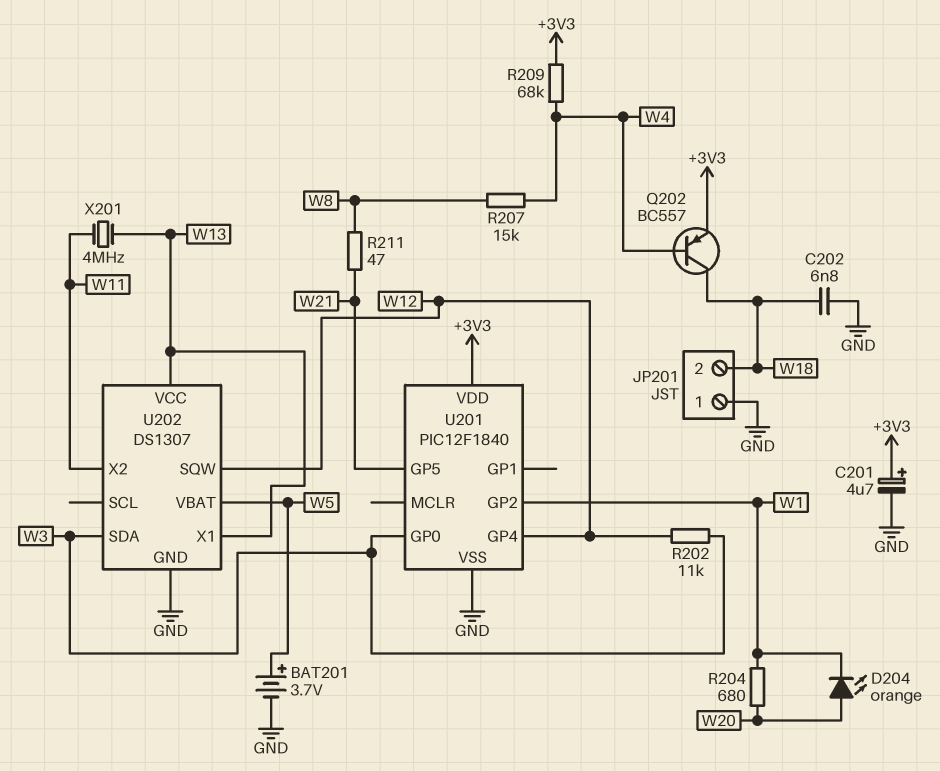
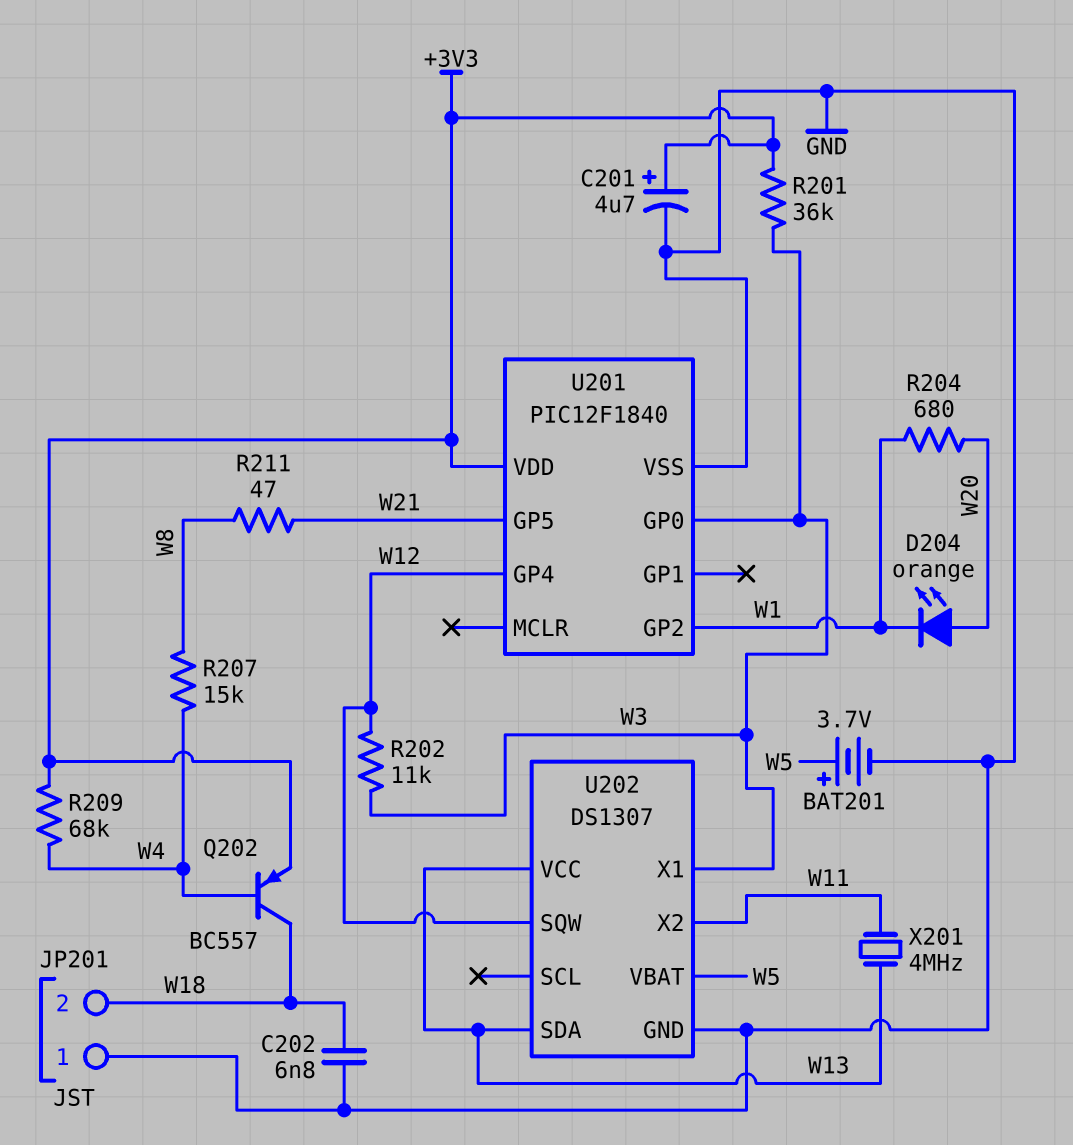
R201: none -> 36k (+3V3, W3)
U202 pin SDA: W3 -> W13
U202 pin X1: W13 -> W3

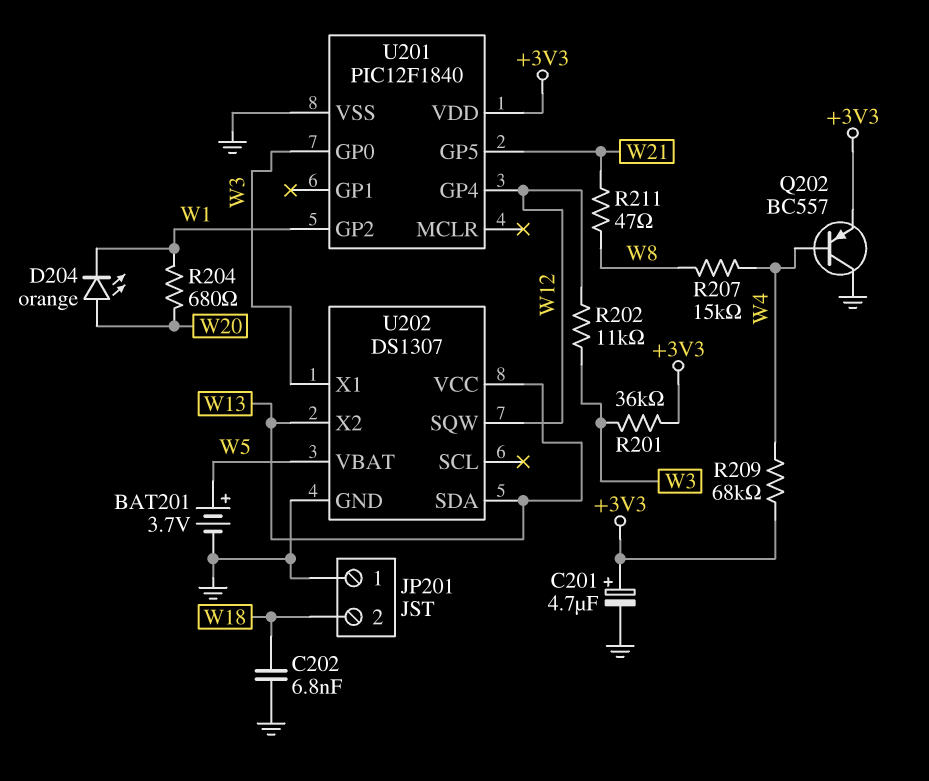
Q202: PNP BC557 (B W4, C W18, E +3V3) -> PNP BC557 (B W4, C GND, E +3V3)
U202 pin X2: W11 -> W13
X201: 4MHz (W11, W13) -> none

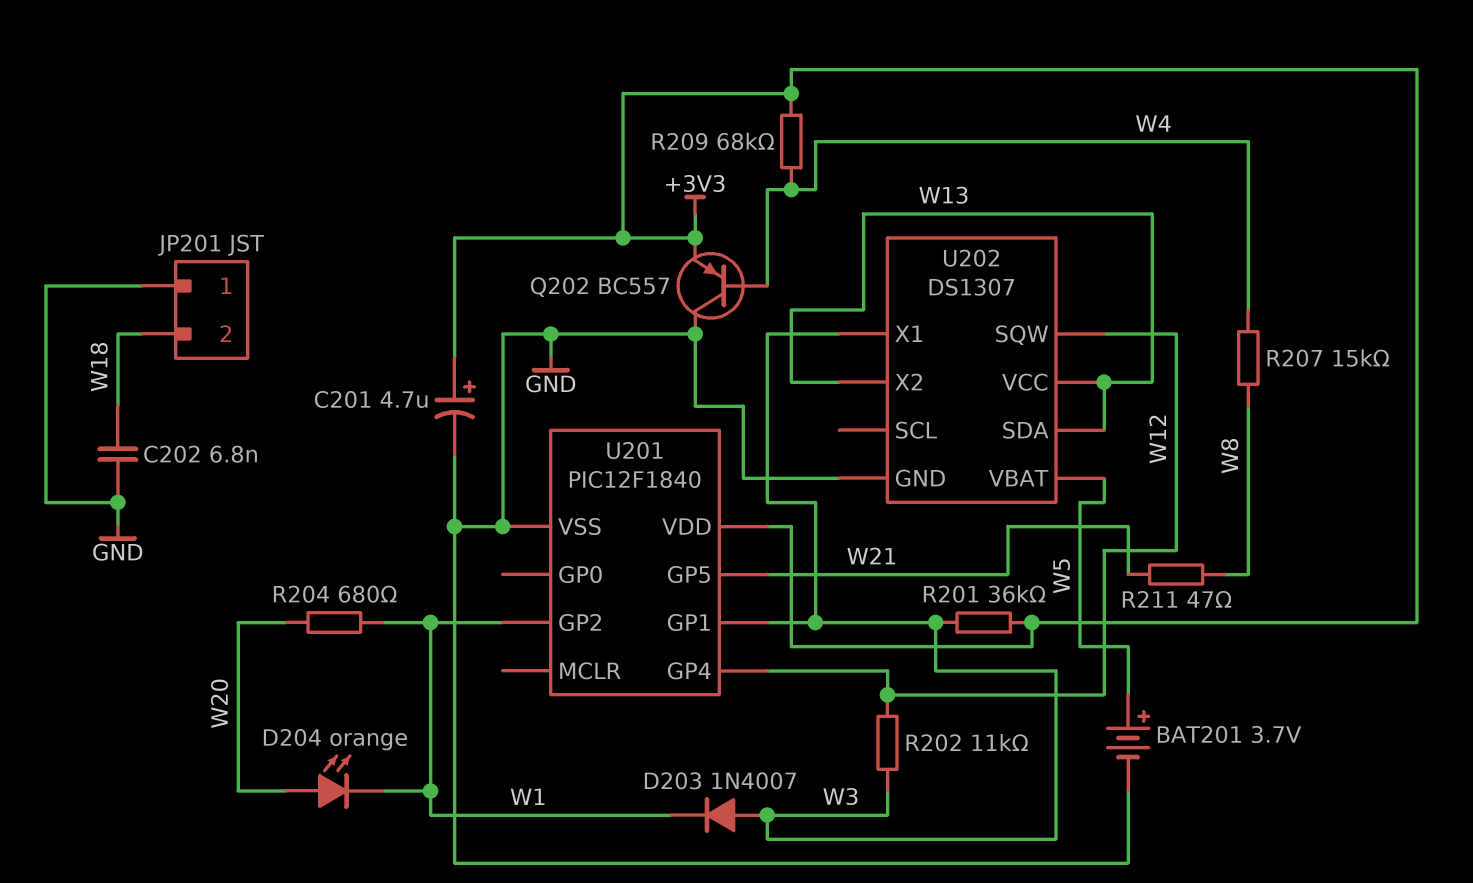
D203: none -> diode 1N4007 (A W3, K W1)
U201 pin GP0: W3 -> none
U201 pin GP1: none -> W3

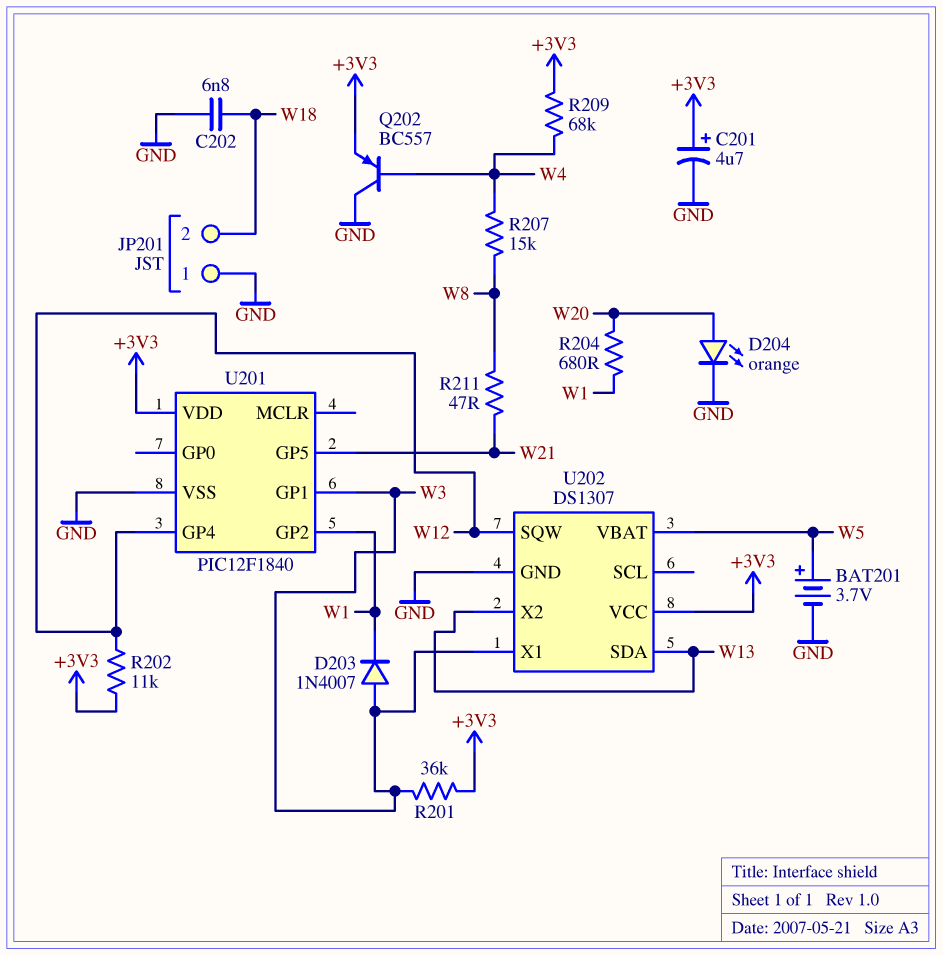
D204: LED orange (A W20, K W1) -> LED orange (A W20, K GND)
R202: 11k (W3, W12) -> 11k (+3V3, W12)
U202 pin VCC: W13 -> +3V3

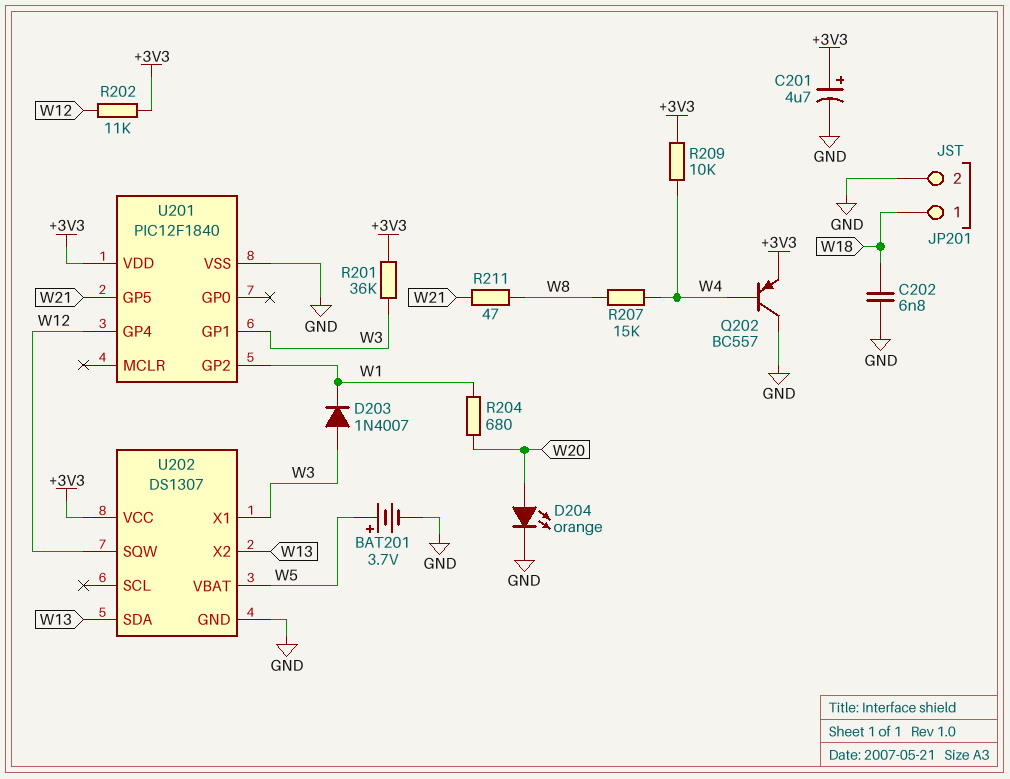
JP201 pin 1: GND -> W18
JP201 pin 2: W18 -> GND
R209: 68k (+3V3, W4) -> 10k (+3V3, W4)

